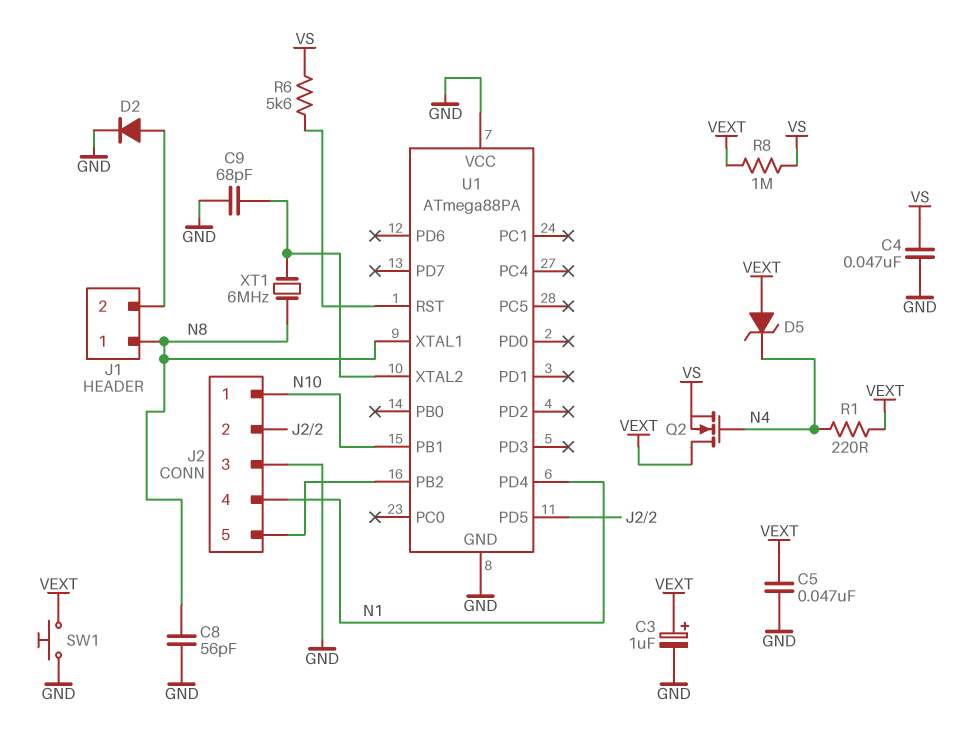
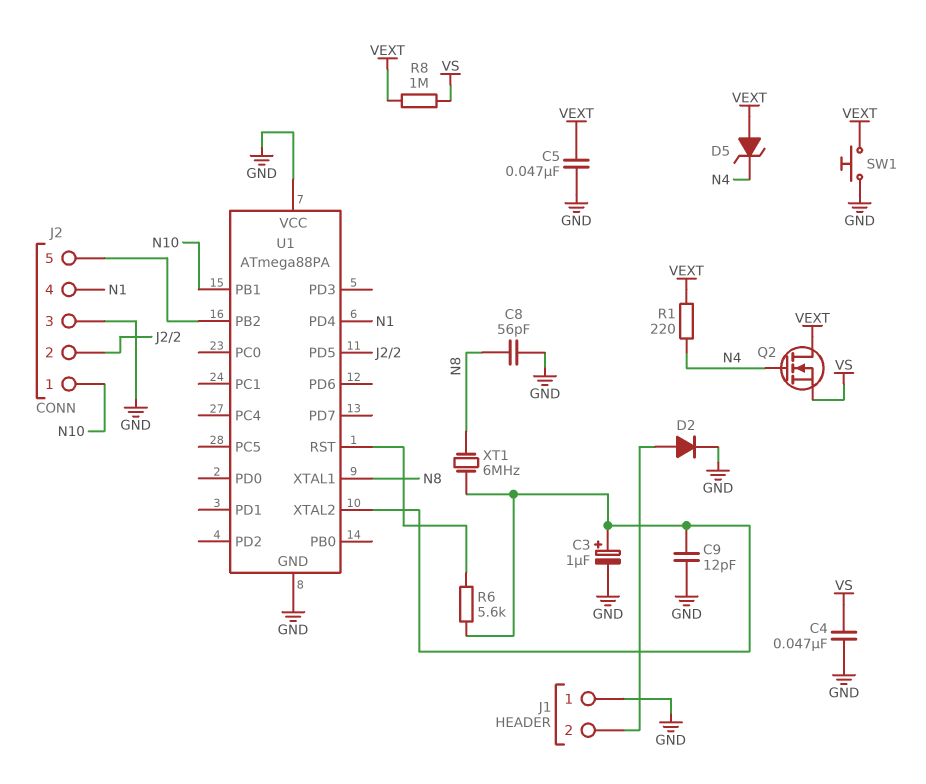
C3: 1uF (plus VEXT, minus GND) -> 1uF (plus U1/XTAL2, minus GND)
C9: 68pF (GND, U1/XTAL2) -> 12pF (GND, U1/XTAL2)
J1 pin 1: N8 -> GND
R6: 5.6k (U1/RST, VS) -> 5.6k (U1/RST, U1/XTAL2)

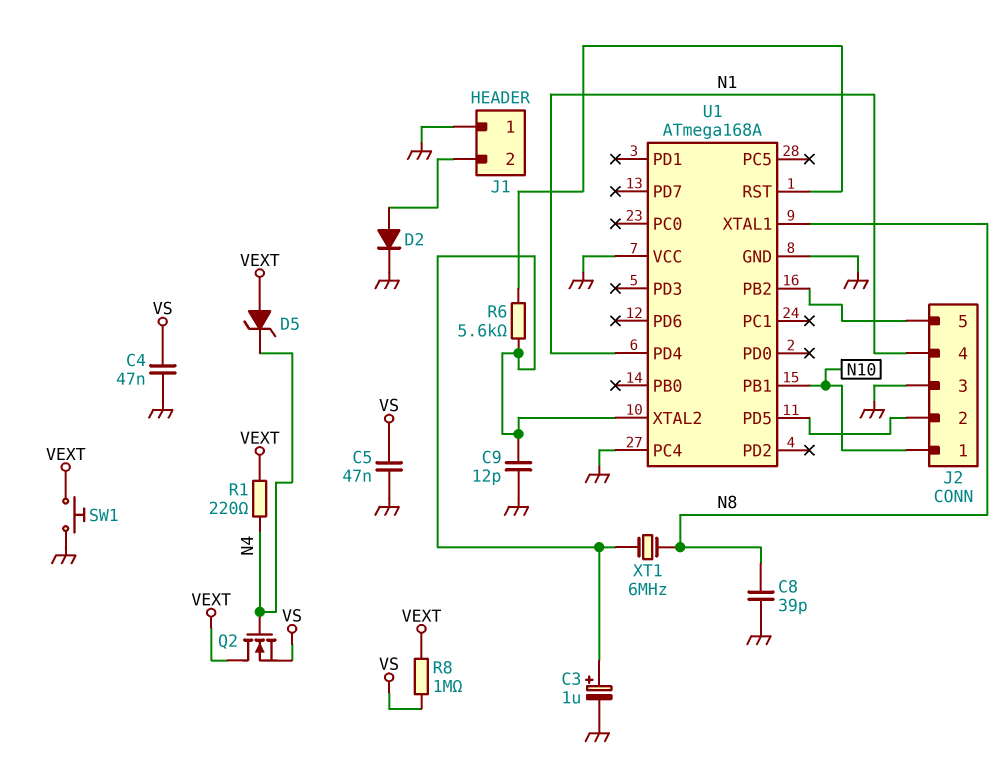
C5: 47nF (GND, VEXT) -> 47nF (GND, VS)
C8: 56pF (GND, N8) -> 39pF (GND, N8)
U1: ATmega88PA -> ATmega168A
U1 pin PC4: none -> GND

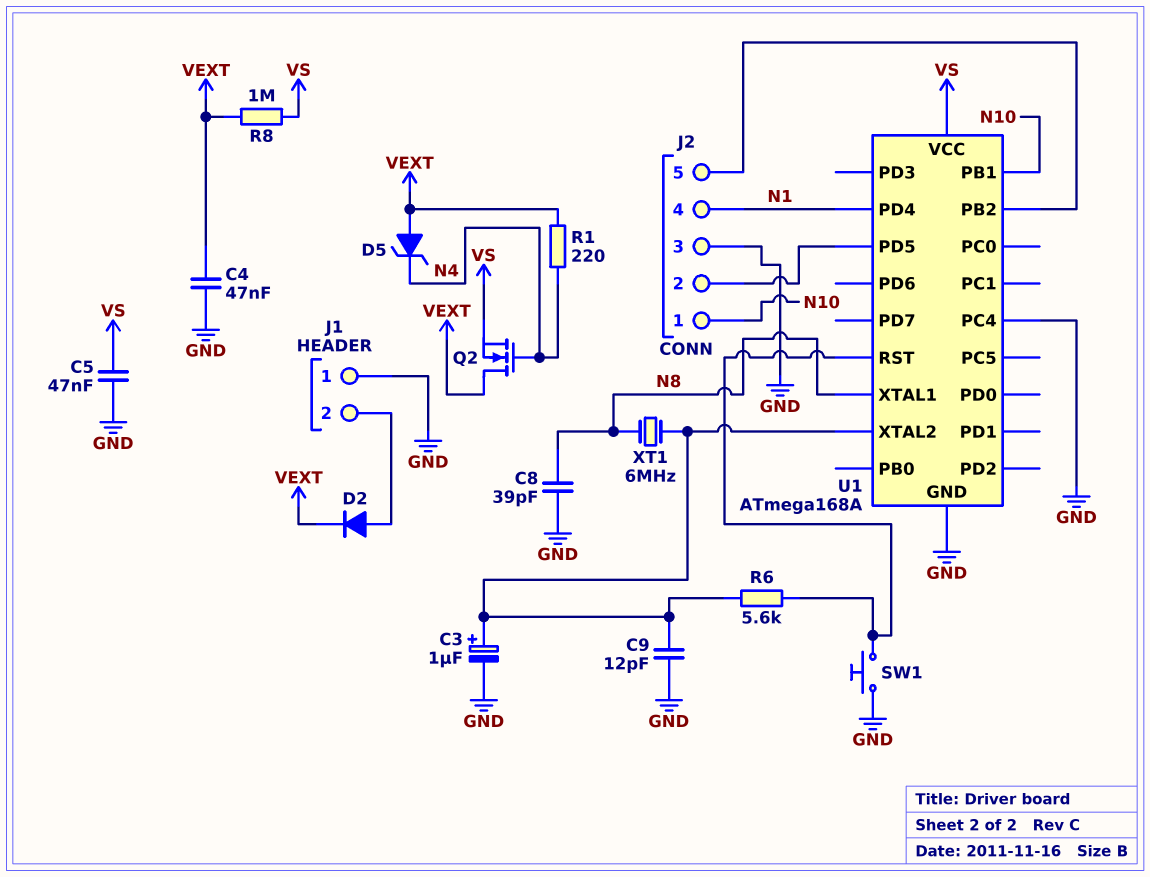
C4: 47nF (GND, VS) -> 47nF (GND, VEXT)
D2: diode (A J1/2, K GND) -> diode (A J1/2, K VEXT)
SW1: button (GND, VEXT) -> button (GND, U1/RST)
U1 pin VCC: GND -> VS

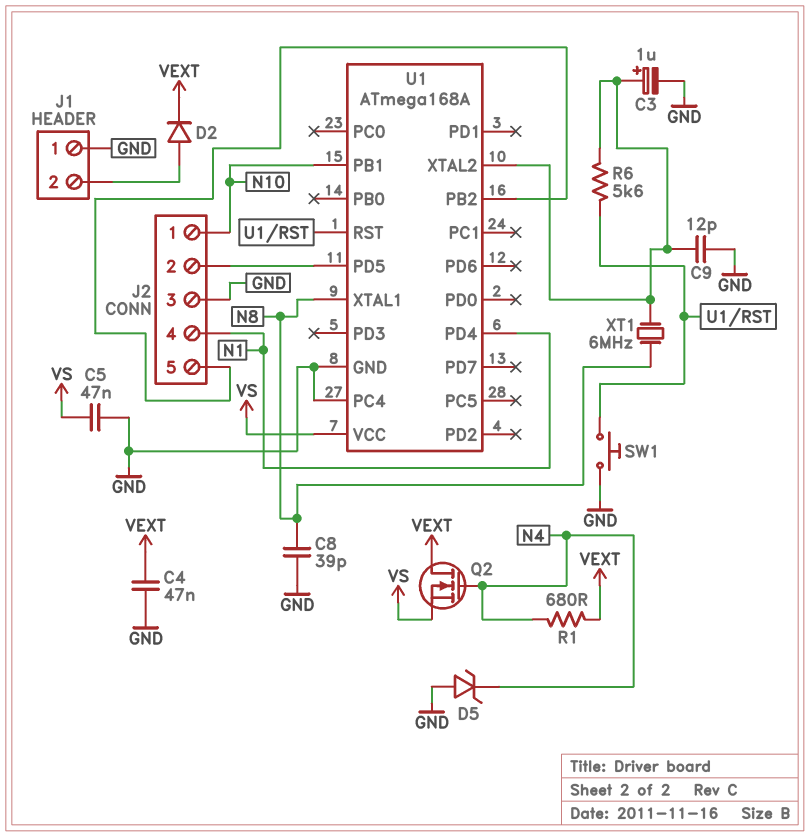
D5: zener (A VEXT, K N4) -> zener (A GND, K N4)
R1: 220 (N4, VEXT) -> 680 (N4, VEXT)
R8: 1M (VEXT, VS) -> none

